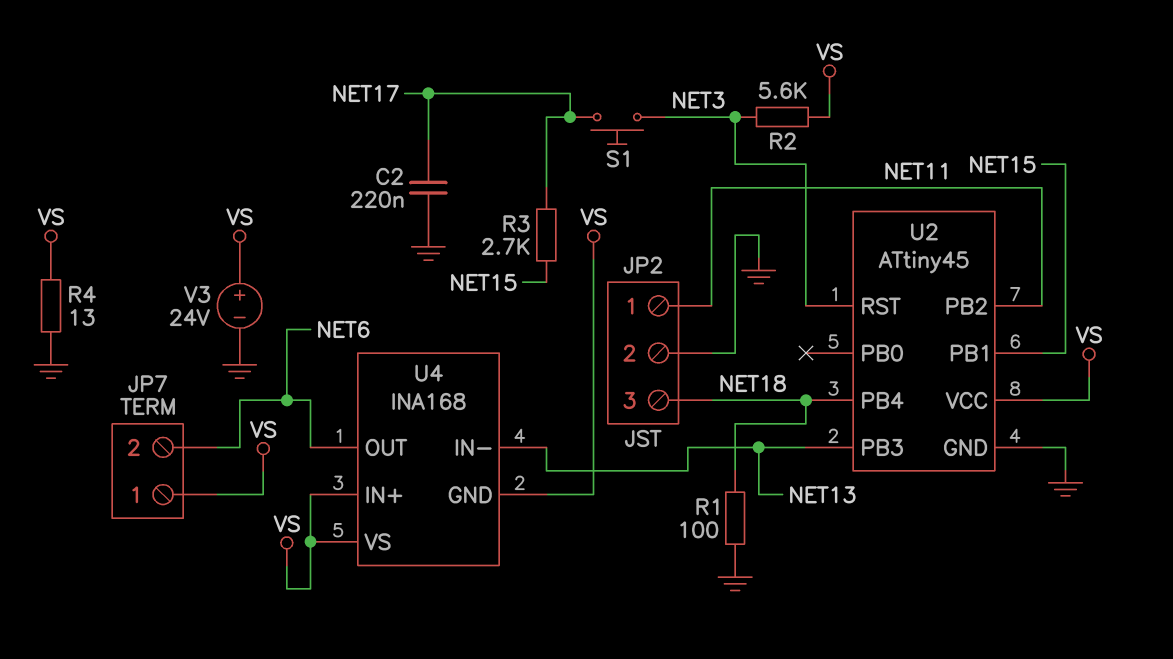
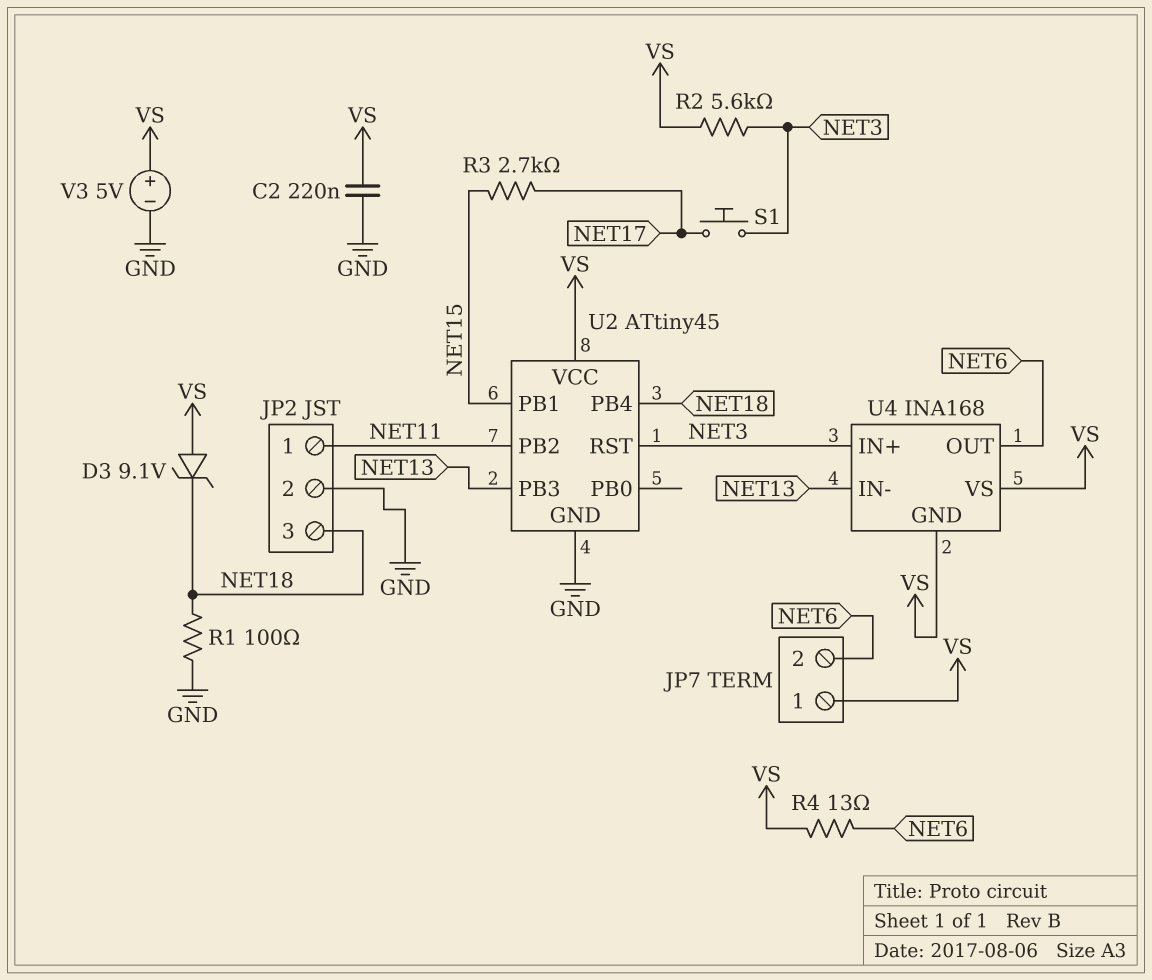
C2: 220nF (GND, NET17) -> 220nF (GND, VS)
D3: none -> zener 9.1V (A VS, K NET18)
R4: 13 (GND, VS) -> 13 (NET6, VS)
U4 pin IN+: VS -> NET3
V3: 24V (plus VS, minus GND) -> 5V (plus VS, minus GND)

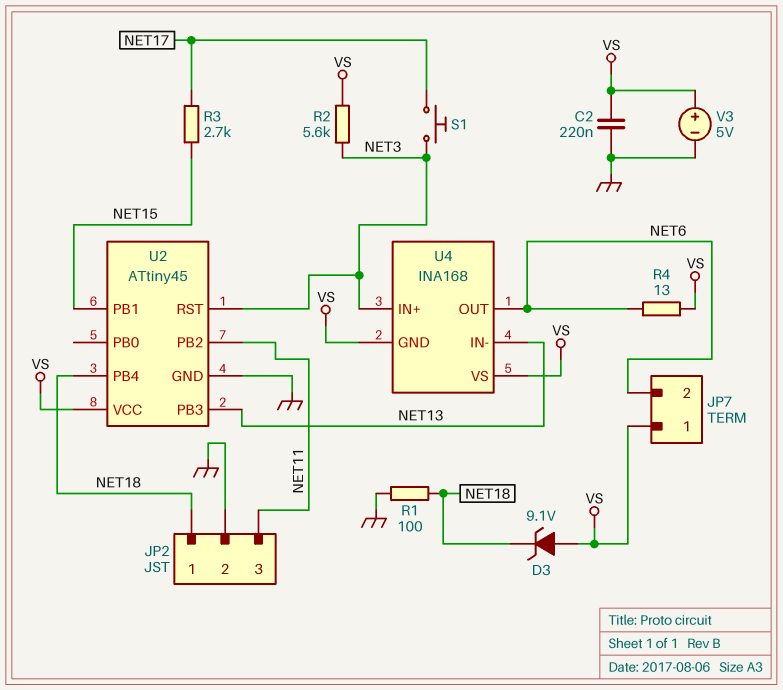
JP2 pin 1: NET11 -> NET18
JP2 pin 3: NET18 -> NET11

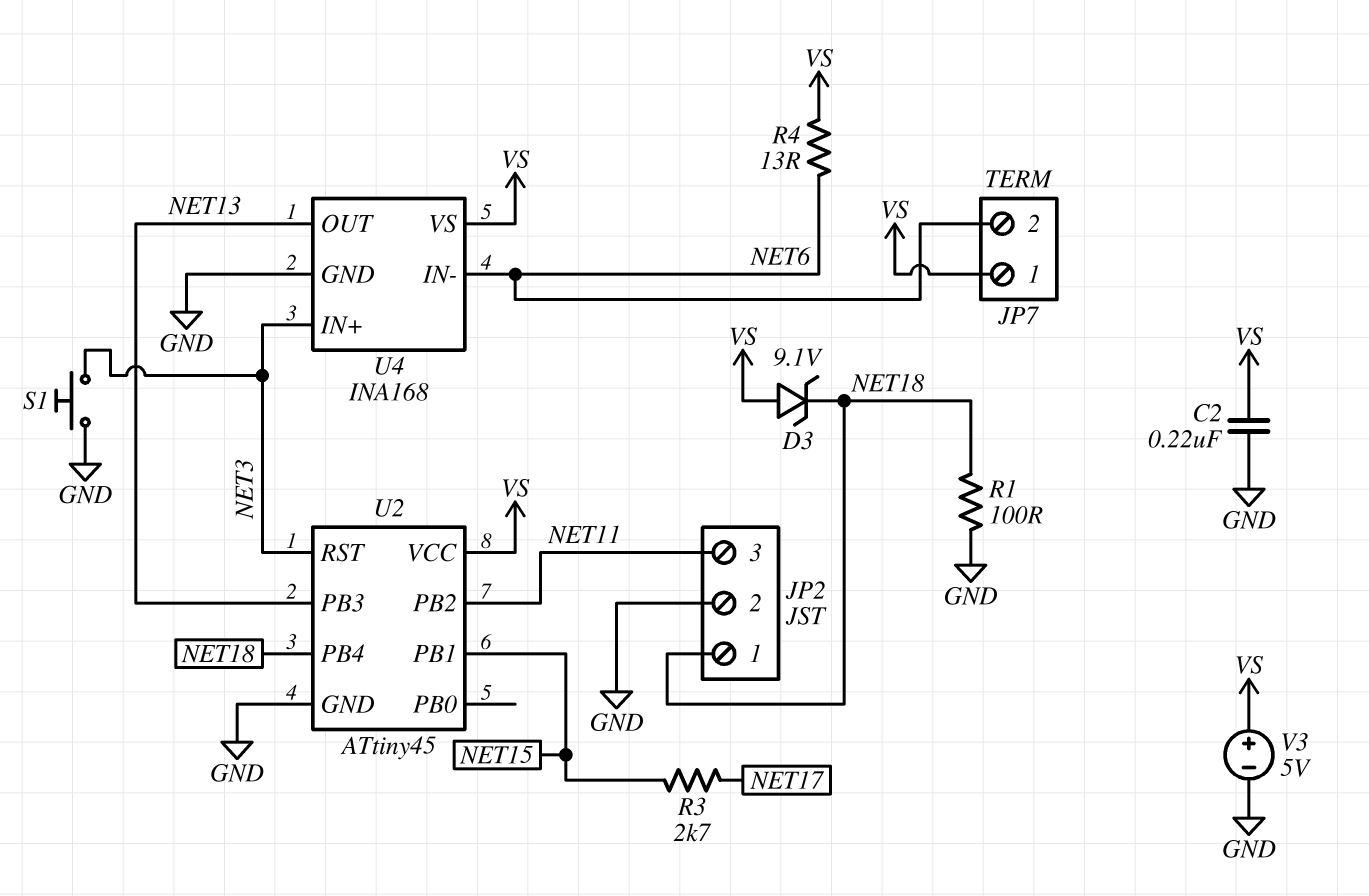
R2: 5.6k (NET3, VS) -> none
S1: button (NET3, NET17) -> button (GND, NET3)
U4 pin GND: VS -> GND
U4 pin IN-: NET13 -> NET6
U4 pin OUT: NET6 -> NET13

